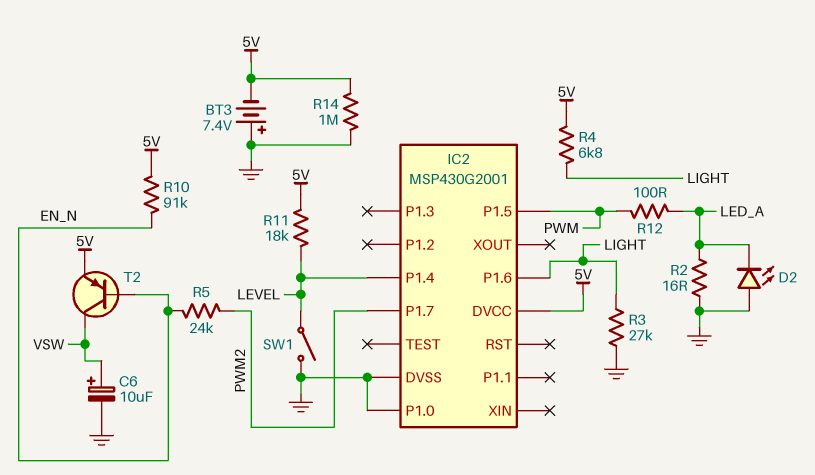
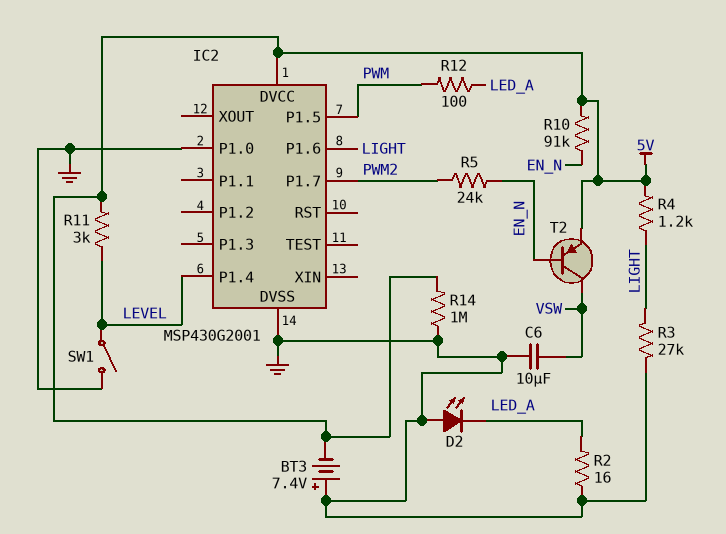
C6: 10uF (plus VSW, minus GND) -> 10uF (GND, VSW)
R4: 6.8k (5V, LIGHT) -> 1.2k (5V, LIGHT)
R11: 18k (5V, LEVEL) -> 3k (5V, LEVEL)

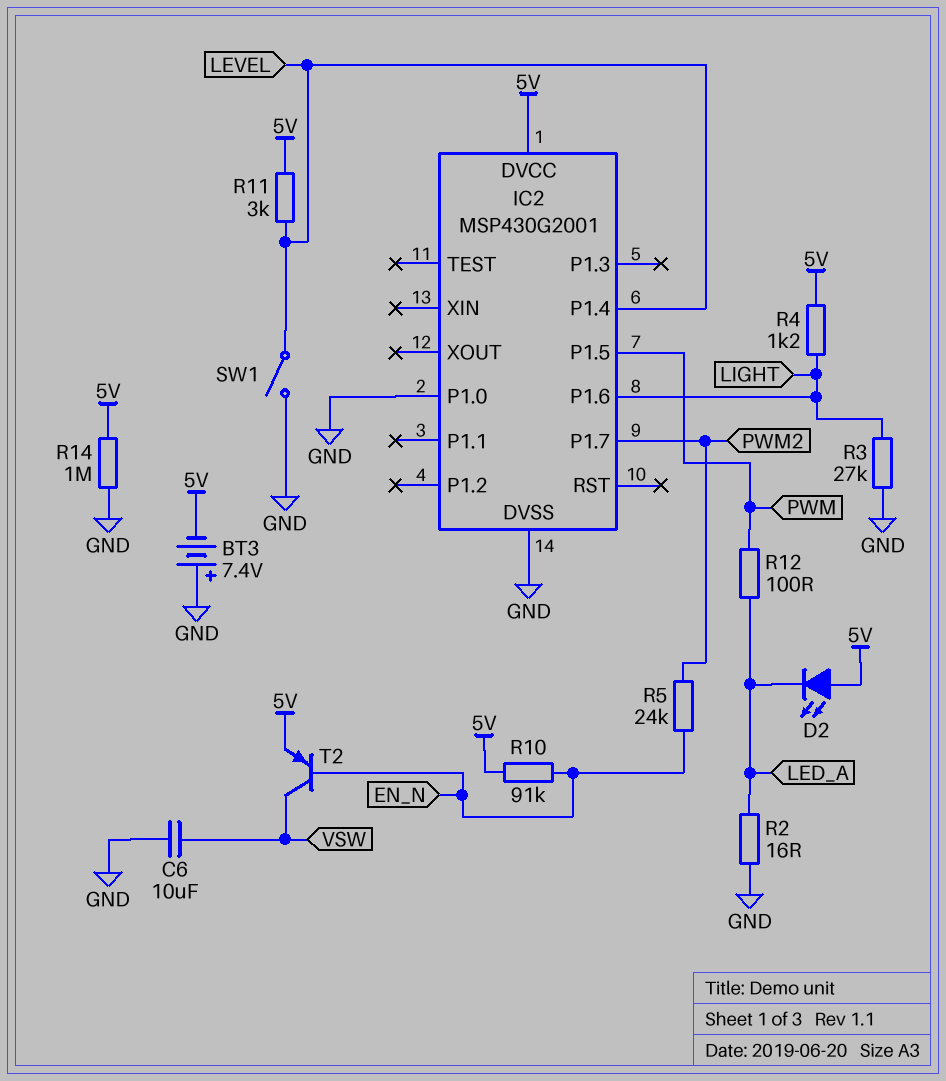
D2: LED (A GND, K LED_A) -> LED (A 5V, K LED_A)

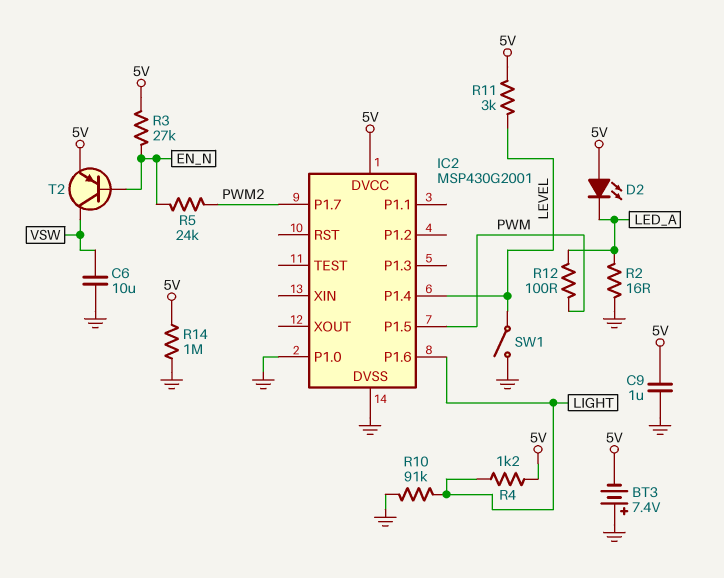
C9: none -> 1uF (5V, GND)
R3: 27k (GND, LIGHT) -> 27k (5V, EN_N)
R10: 91k (5V, EN_N) -> 91k (GND, LIGHT)

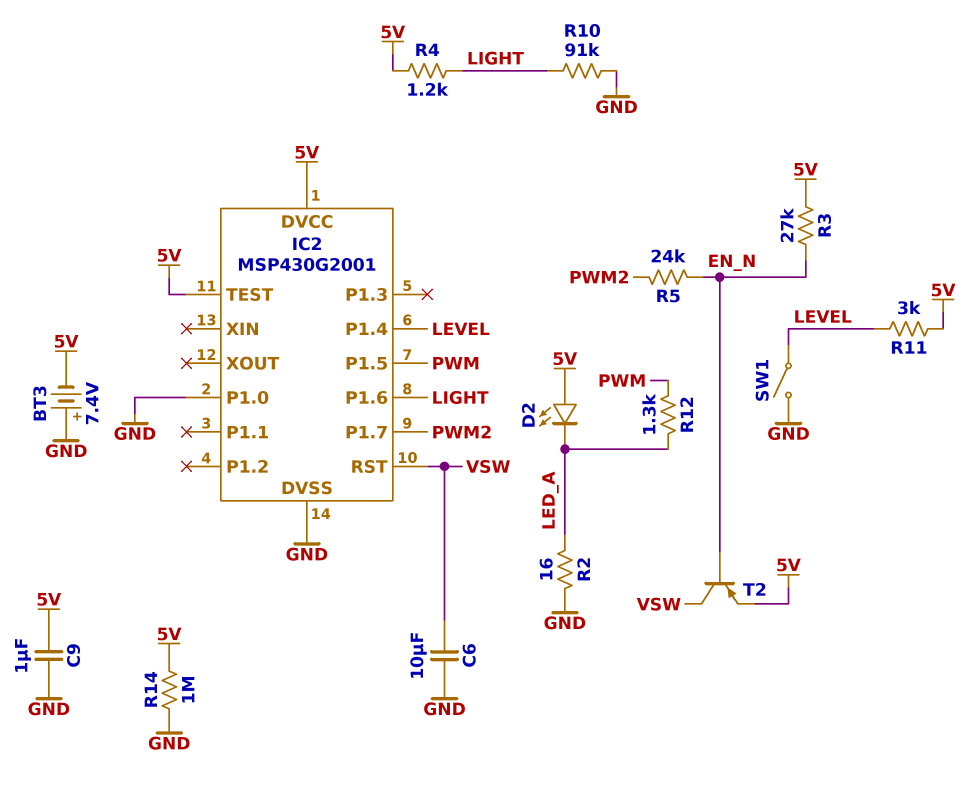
IC2 pin RST: none -> VSW
IC2 pin TEST: none -> 5V
R12: 100 (LED_A, PWM) -> 1.3k (LED_A, PWM)

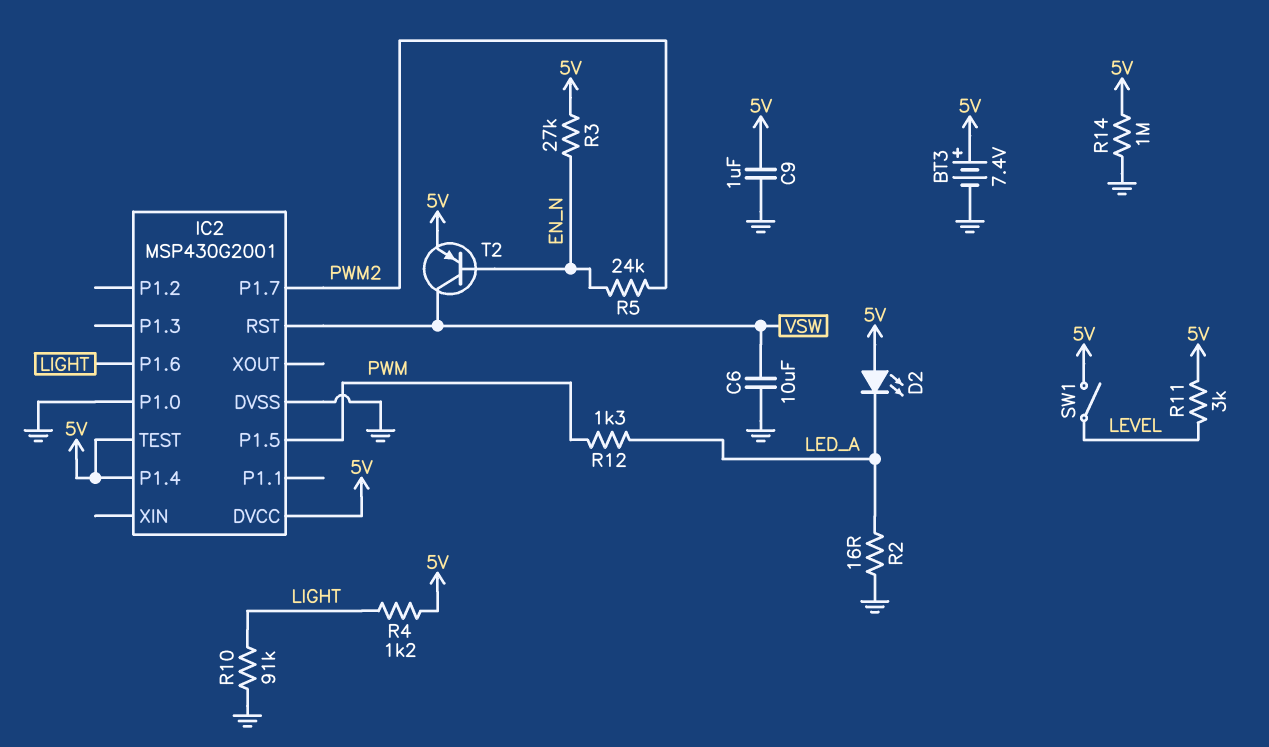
BT3: 7.4V (plus GND, minus 5V) -> 7.4V (plus 5V, minus GND)
IC2 pin P1.4: LEVEL -> 5V
SW1: switch (GND, LEVEL) -> switch (5V, LEVEL)

